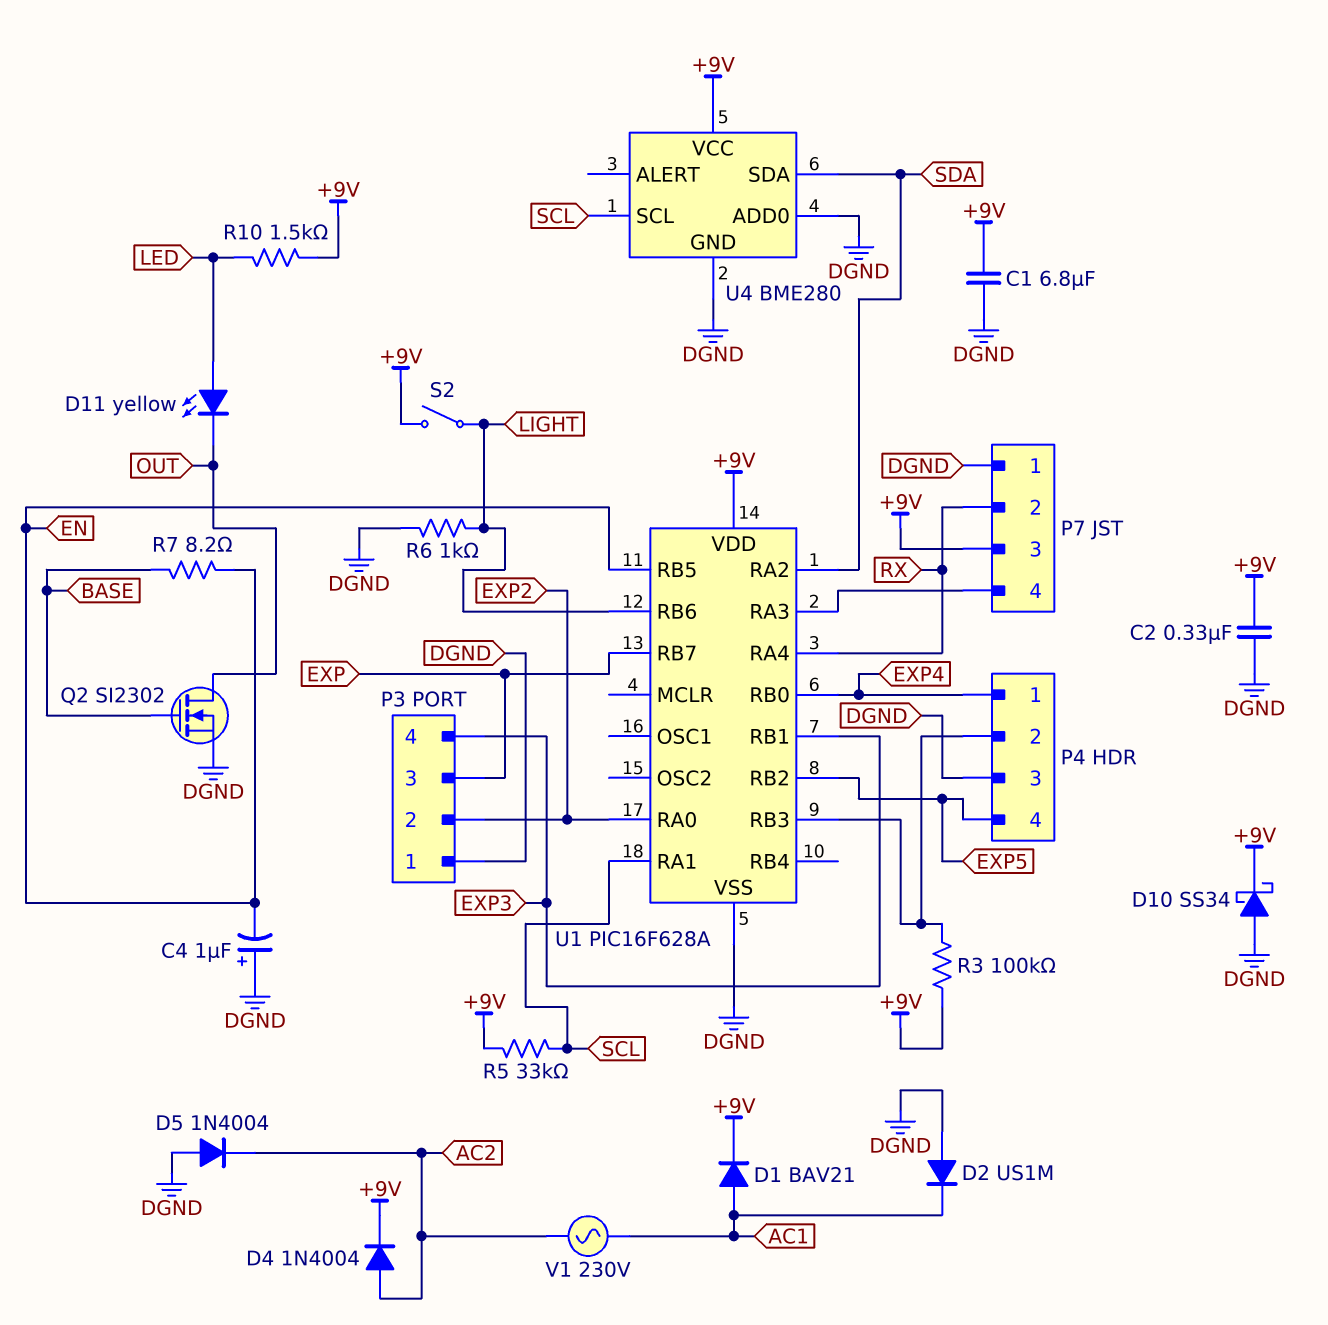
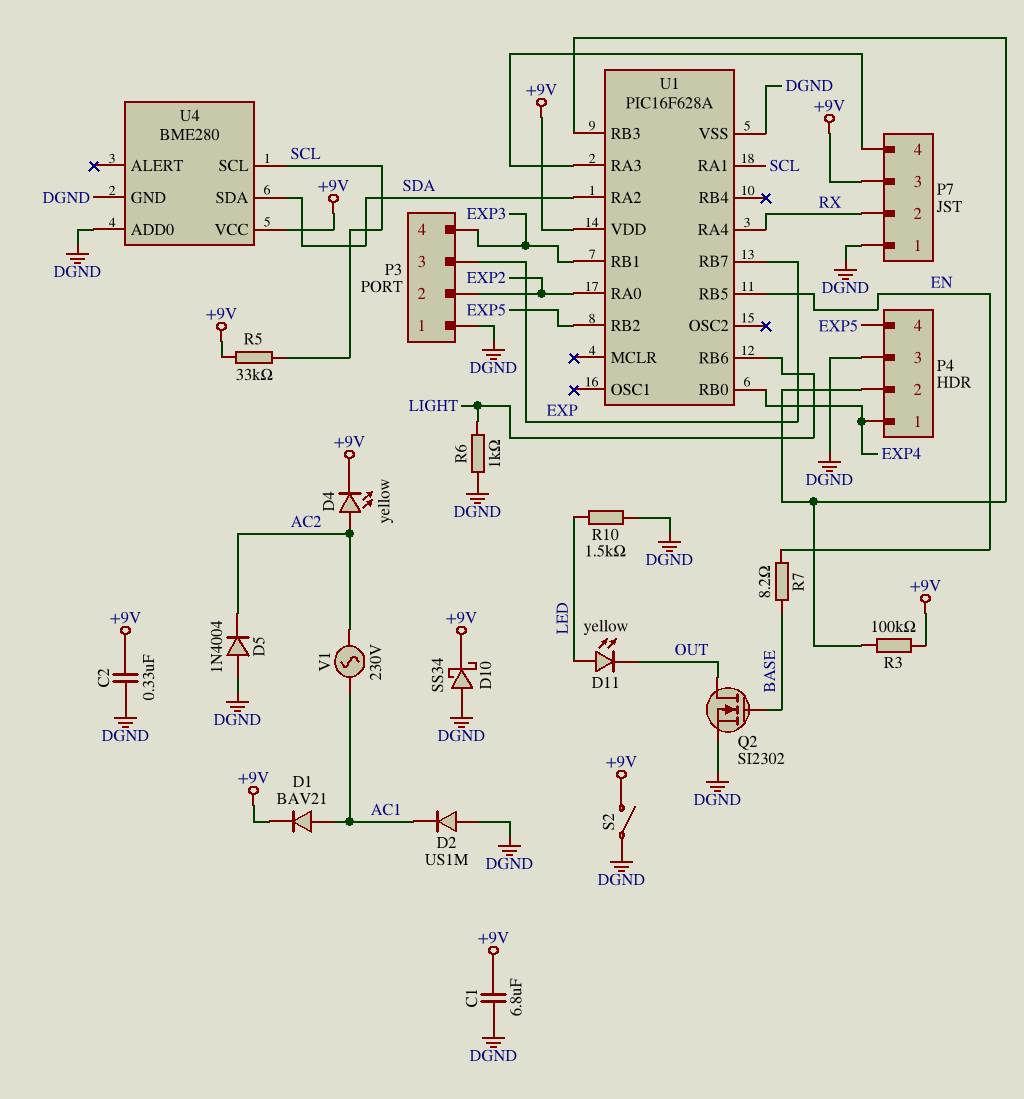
C4: 1uF (plus DGND, minus EN) -> none
D4: diode 1N4004 (A AC2, K +9V) -> LED yellow (A AC2, K +9V)
R10: 1.5k (+9V, LED) -> 1.5k (DGND, LED)
S2: switch (+9V, LIGHT) -> switch (+9V, DGND)

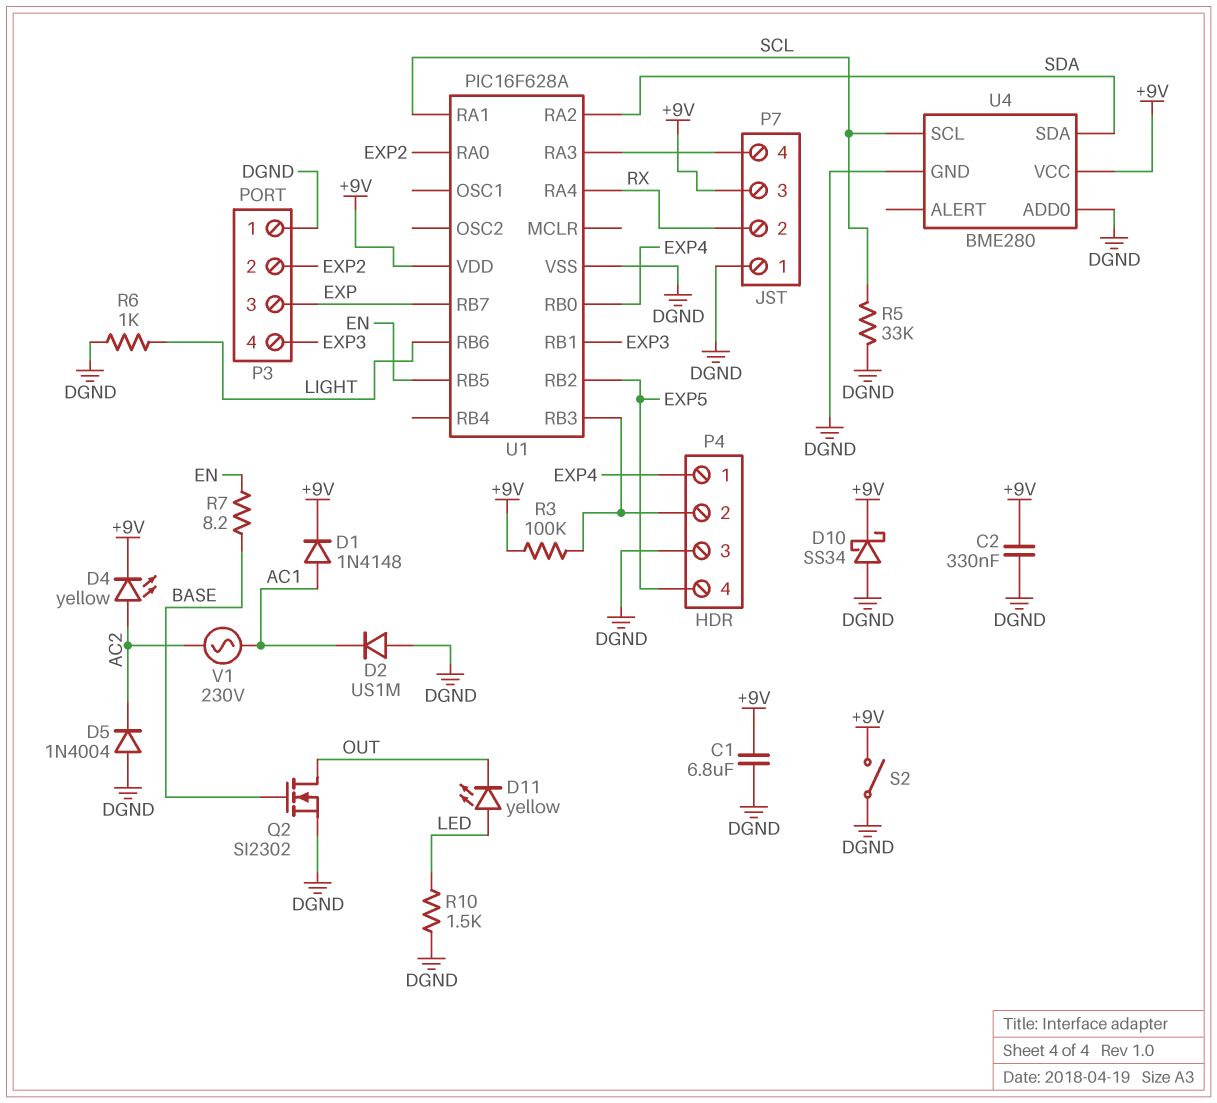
D1: diode BAV21 (A AC1, K +9V) -> diode 1N4148 (A AC1, K +9V)
R5: 33k (+9V, SCL) -> 33k (DGND, SCL)

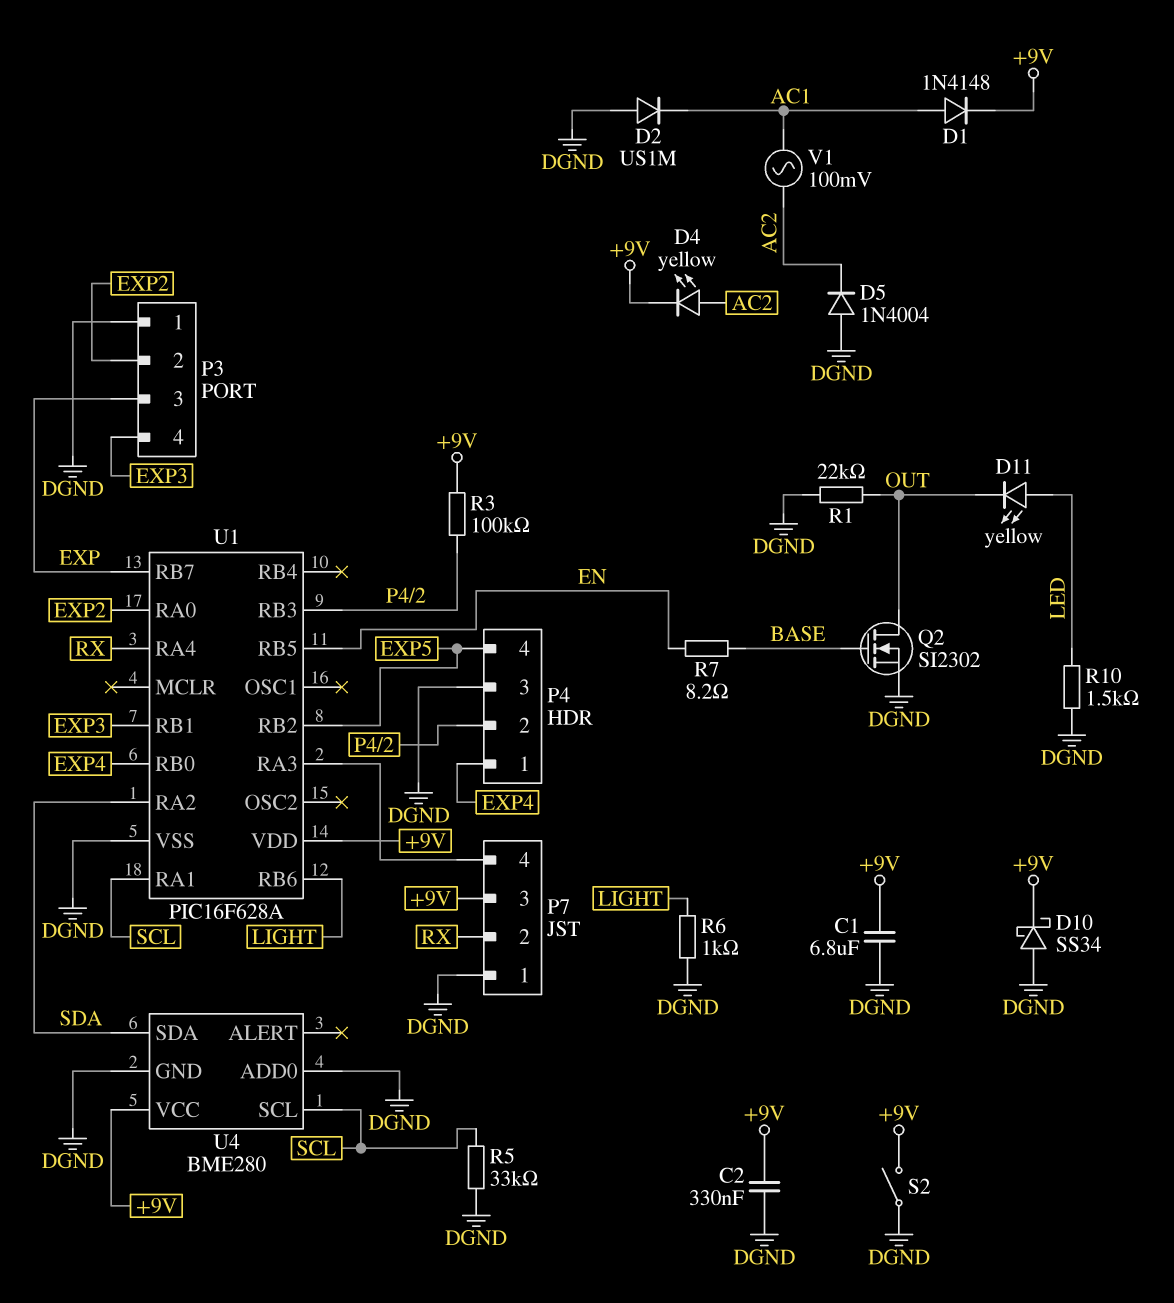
R1: none -> 22k (DGND, OUT)
V1: AC 230V (AC1, AC2) -> AC 100mV (AC1, AC2)

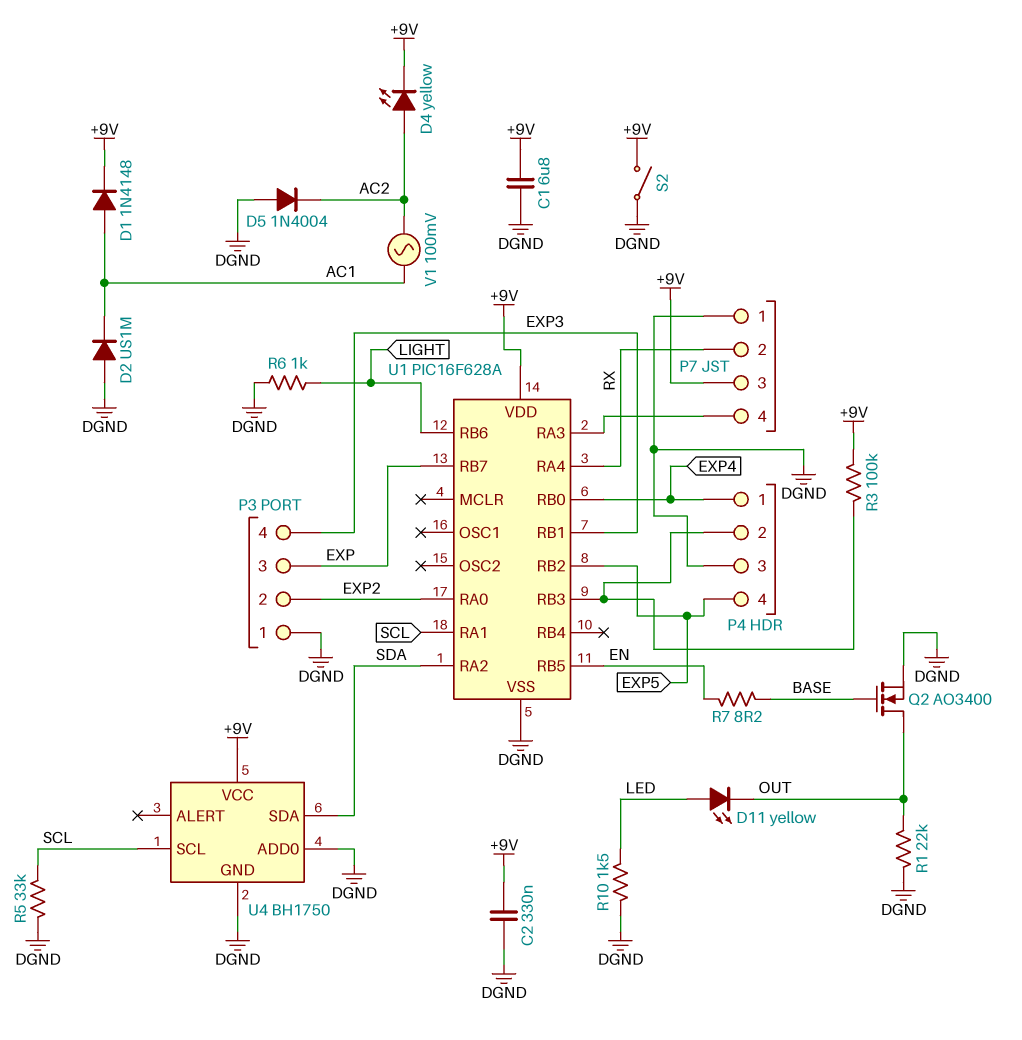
D10: schottky SS34 (A DGND, K +9V) -> none
Q2: NMOS SI2302 (G BASE, D OUT, S DGND) -> NMOS AO3400 (G BASE, D OUT, S DGND)
U4: BME280 -> BH1750

